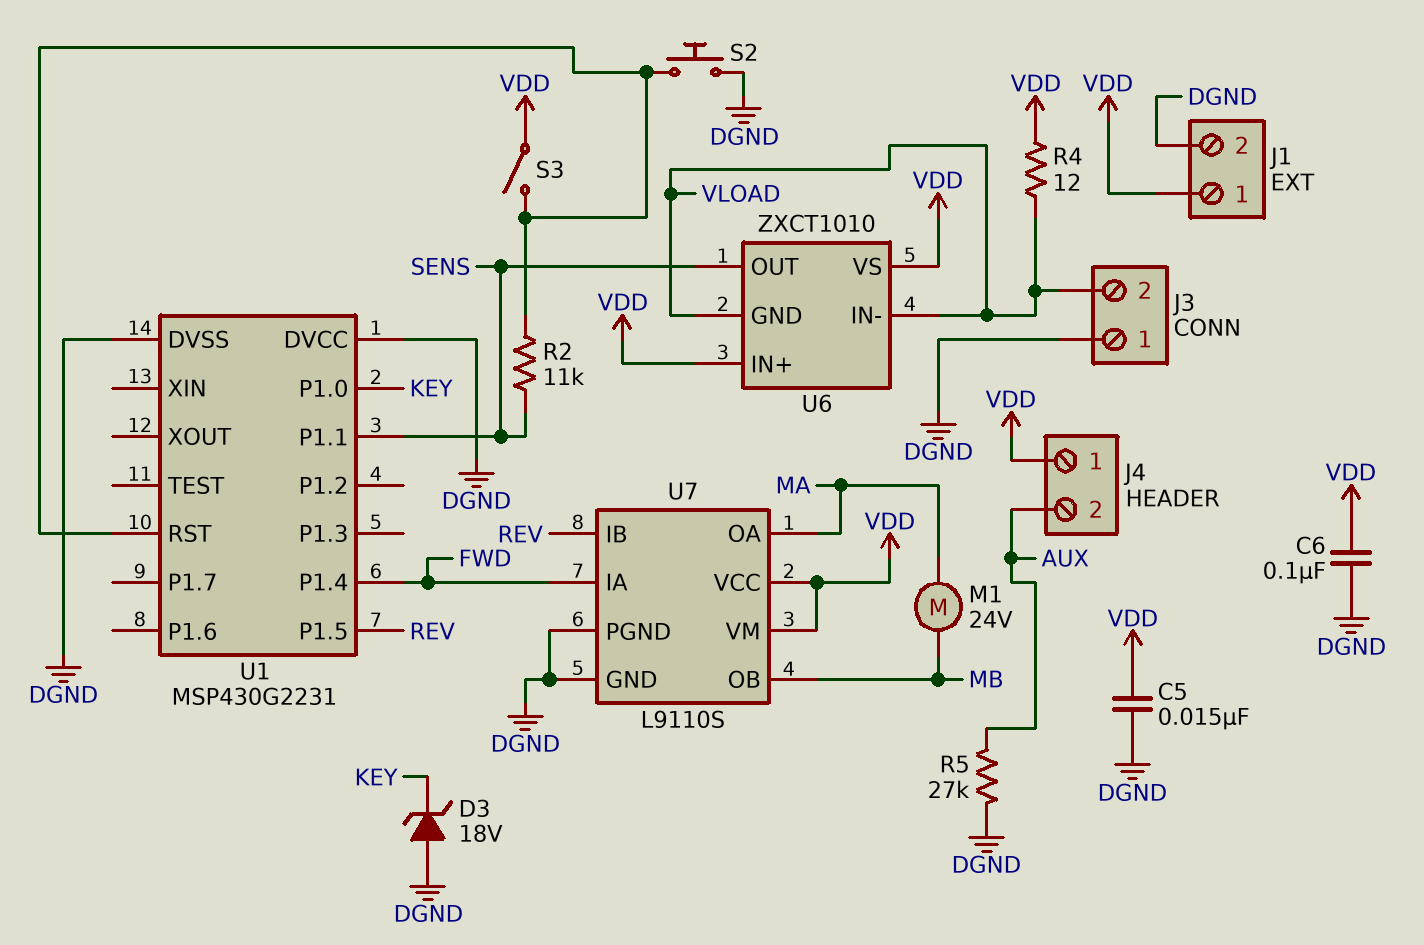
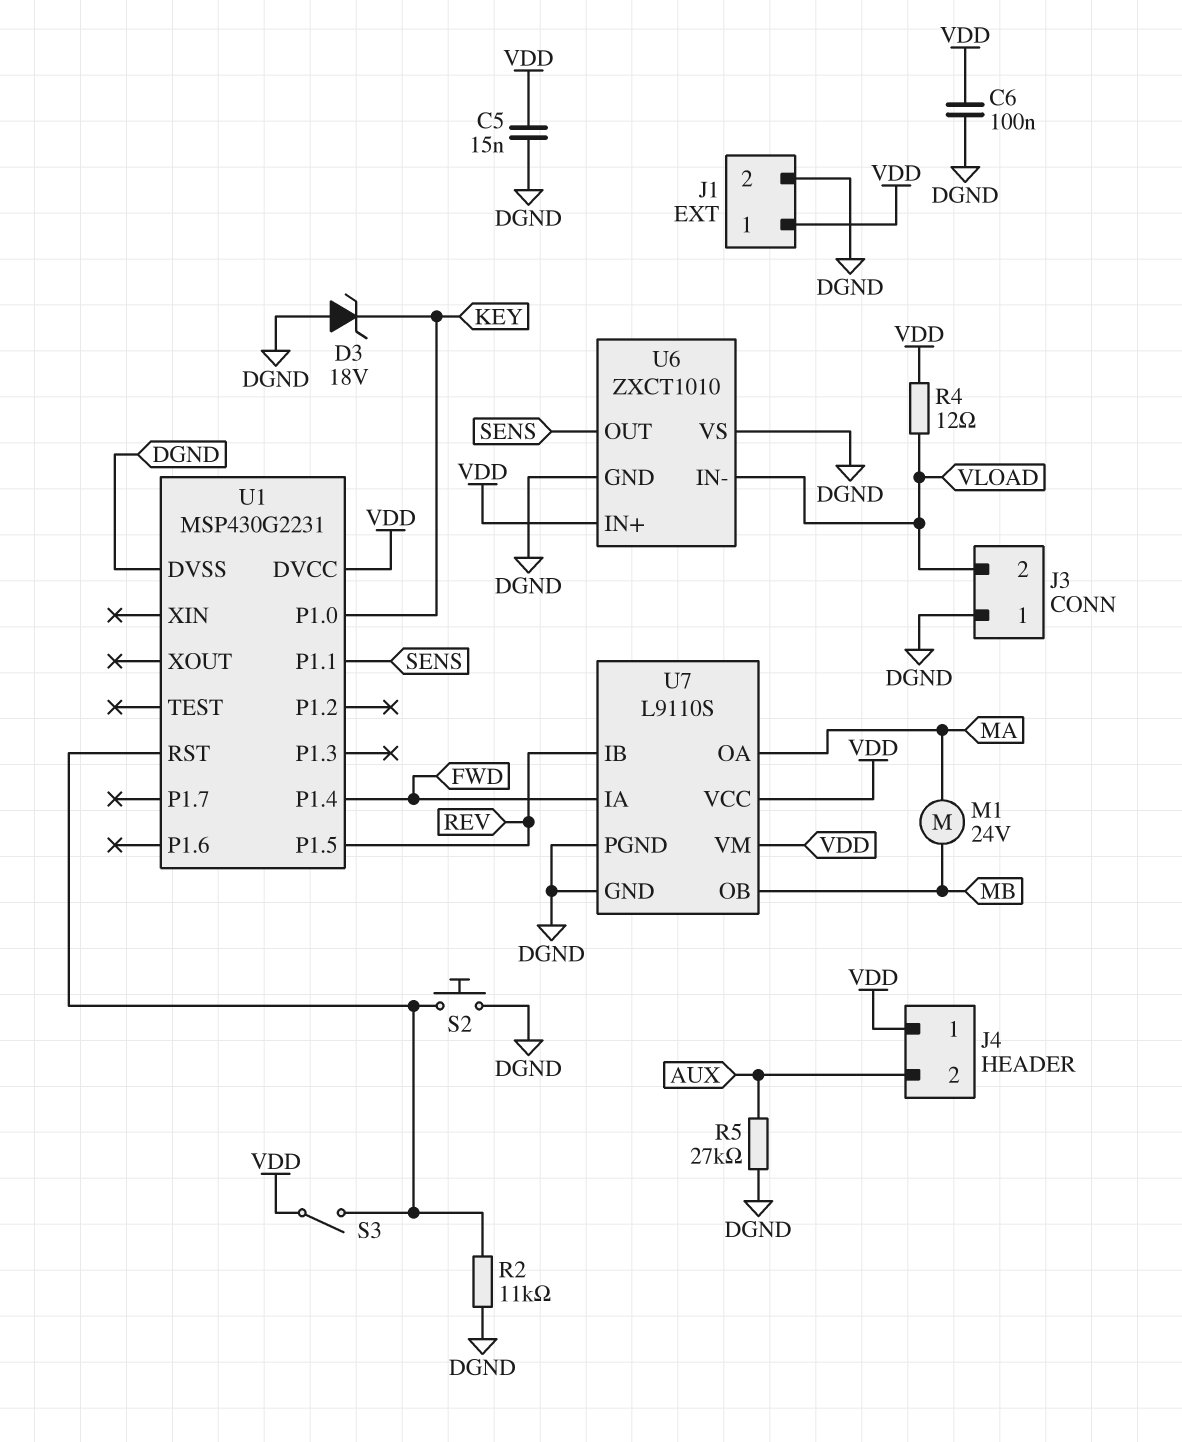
R2: 11k (SENS, U1/RST) -> 11k (DGND, U1/RST)
U1 pin DVCC: DGND -> VDD
U6 pin GND: VLOAD -> DGND
U6 pin VS: VDD -> DGND

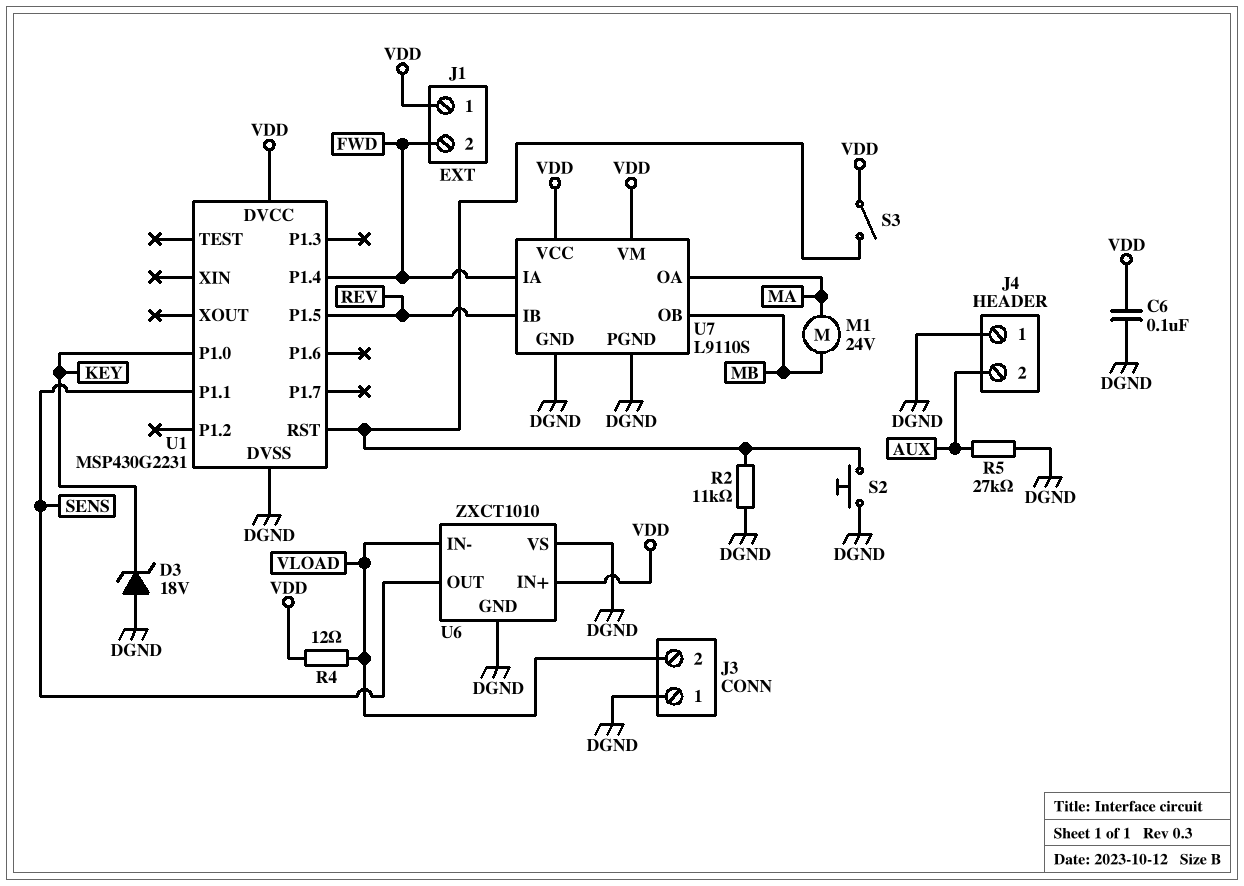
C5: 15nF (DGND, VDD) -> none
J1 pin 2: DGND -> FWD
J4 pin 1: VDD -> DGND

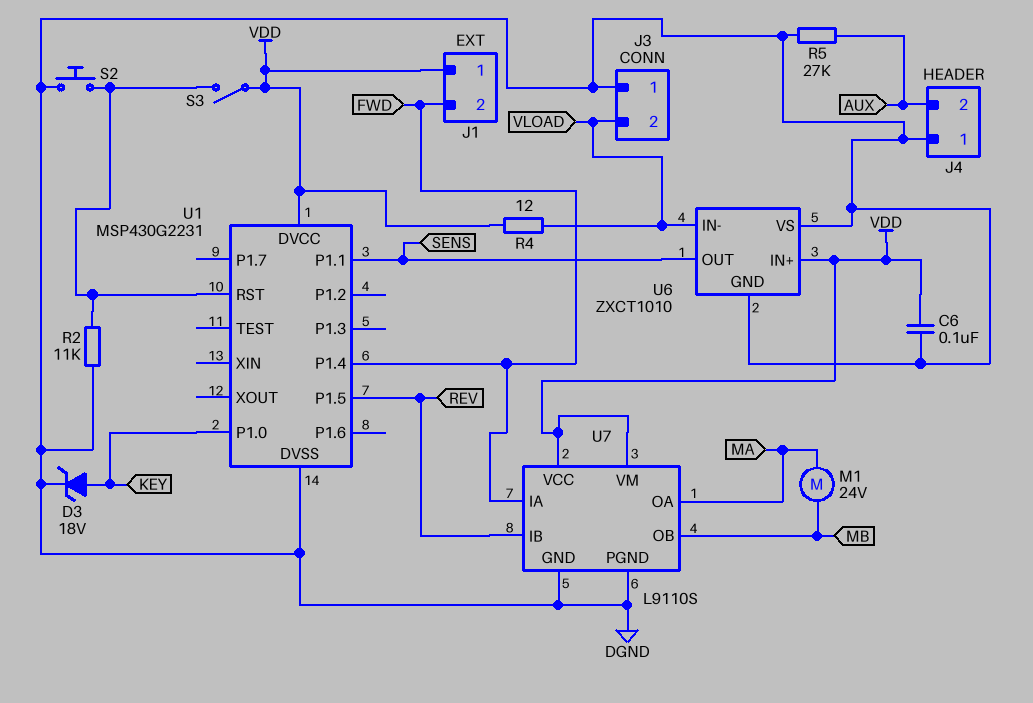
D3: zener 18V (A DGND, K KEY) -> zener 18V (A KEY, K DGND)

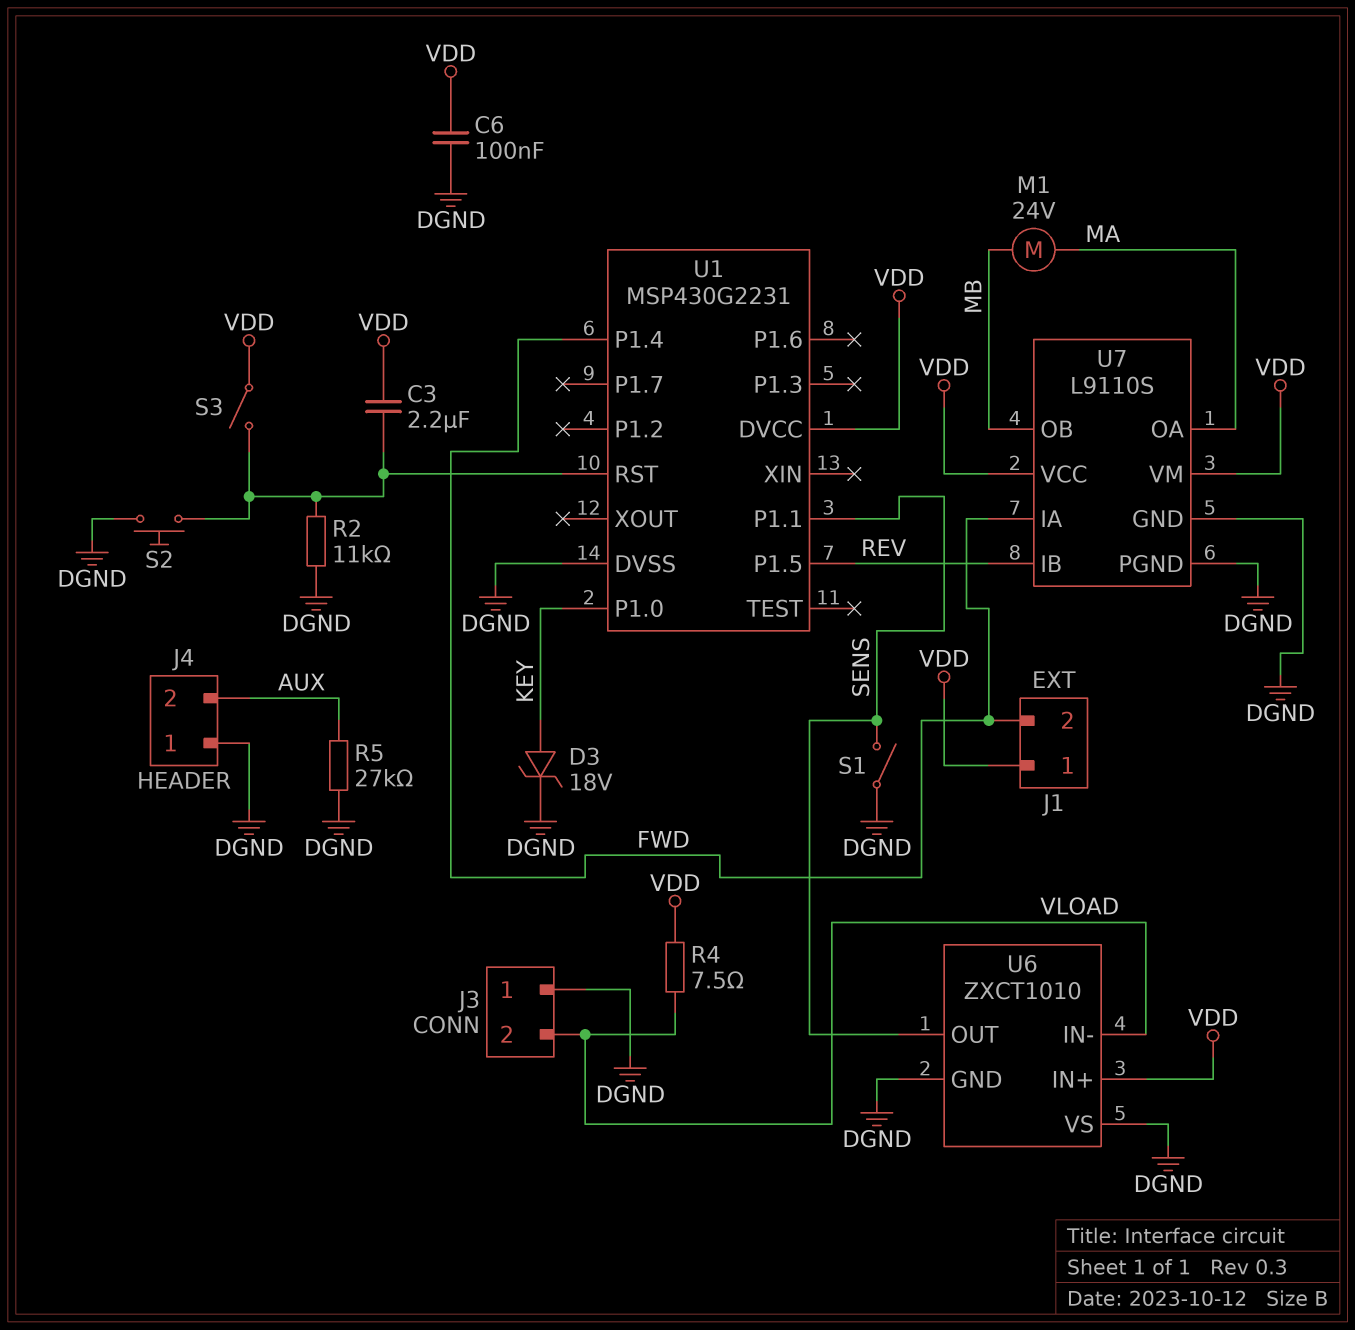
C3: none -> 2.2uF (U1/RST, VDD)
R4: 12 (VDD, VLOAD) -> 7.5 (VDD, VLOAD)
S1: none -> switch (DGND, SENS)

